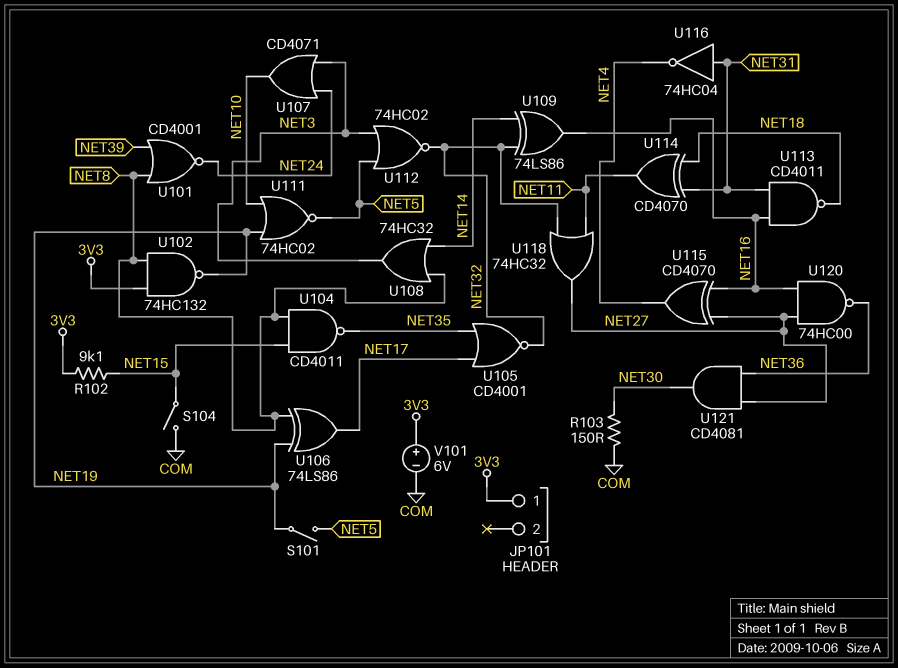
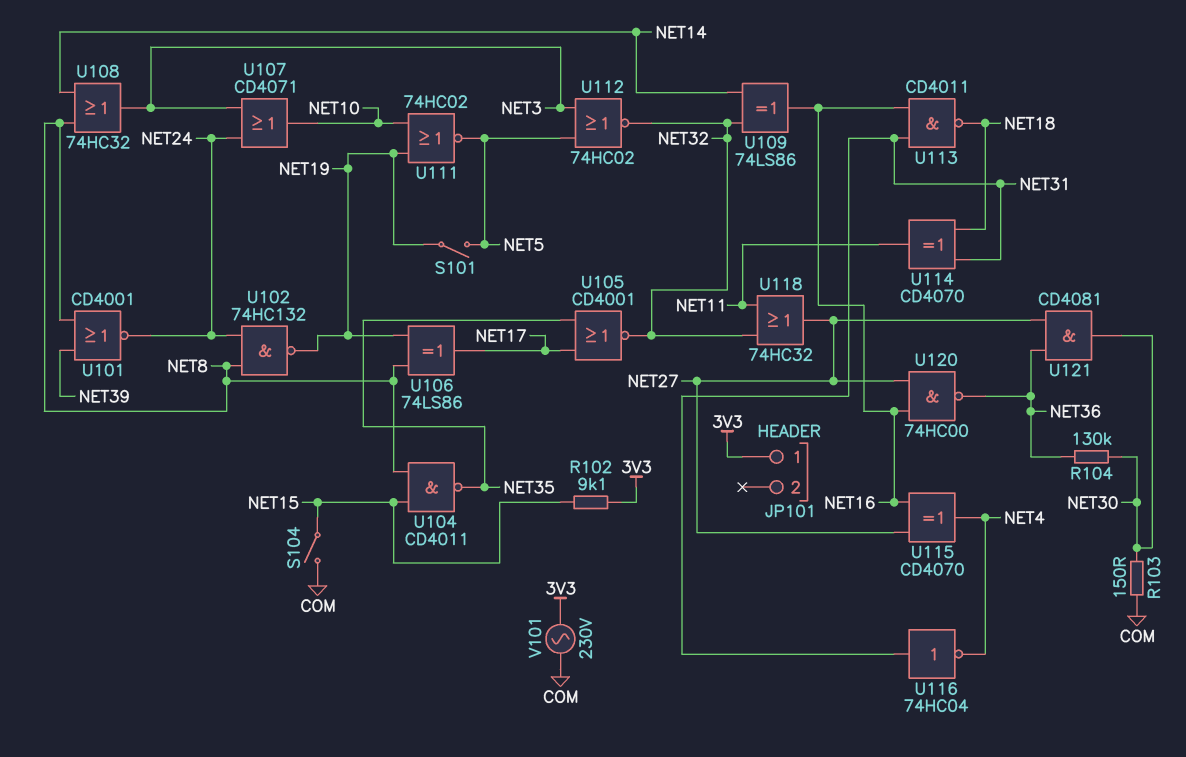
R104: none -> 130k (NET30, NET36)
U102: NAND 74HC132 (in 3V3, in NET8, out NET19) -> NAND 74HC132 (in NET8, in NET24, out NET19)
V101: 6V (plus 3V3, minus COM) -> AC 230V (3V3, COM)

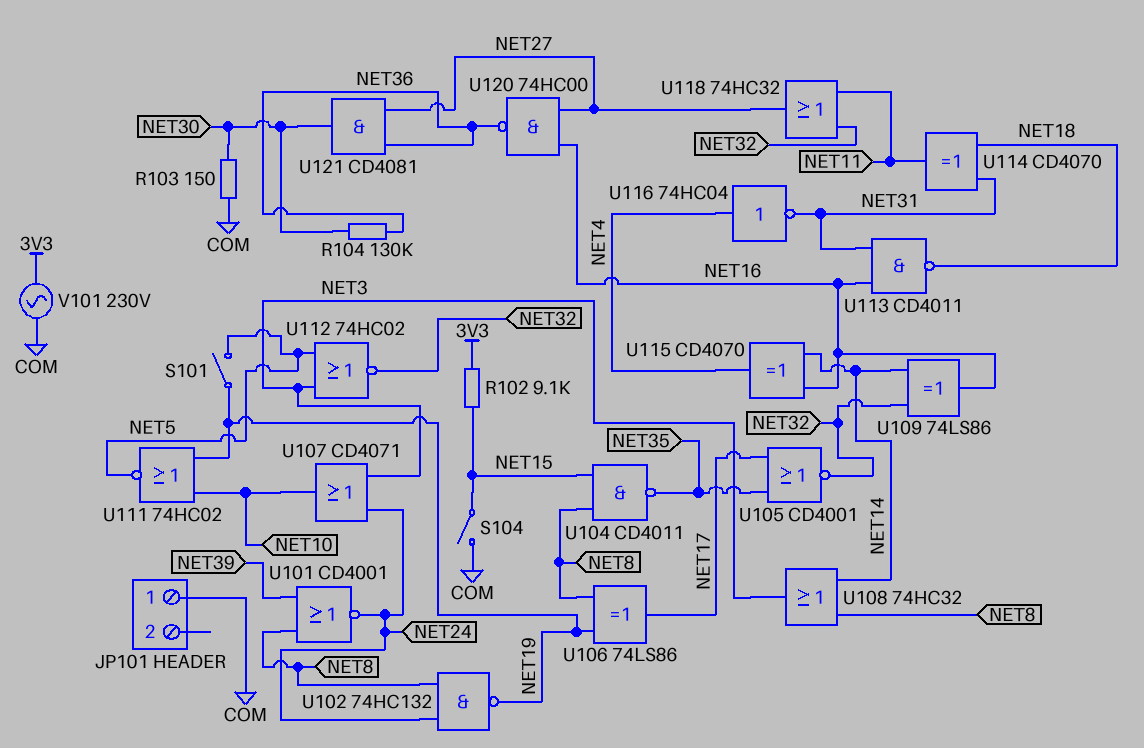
JP101 pin 1: 3V3 -> COM
U115: XOR CD4070 (in NET16, in NET27, out NET4) -> XOR CD4070 (in NET14, in NET16, out NET4)
U116: NOT 74HC04 (in NET31, out NET4) -> NOT 74HC04 (in NET4, out NET31)

